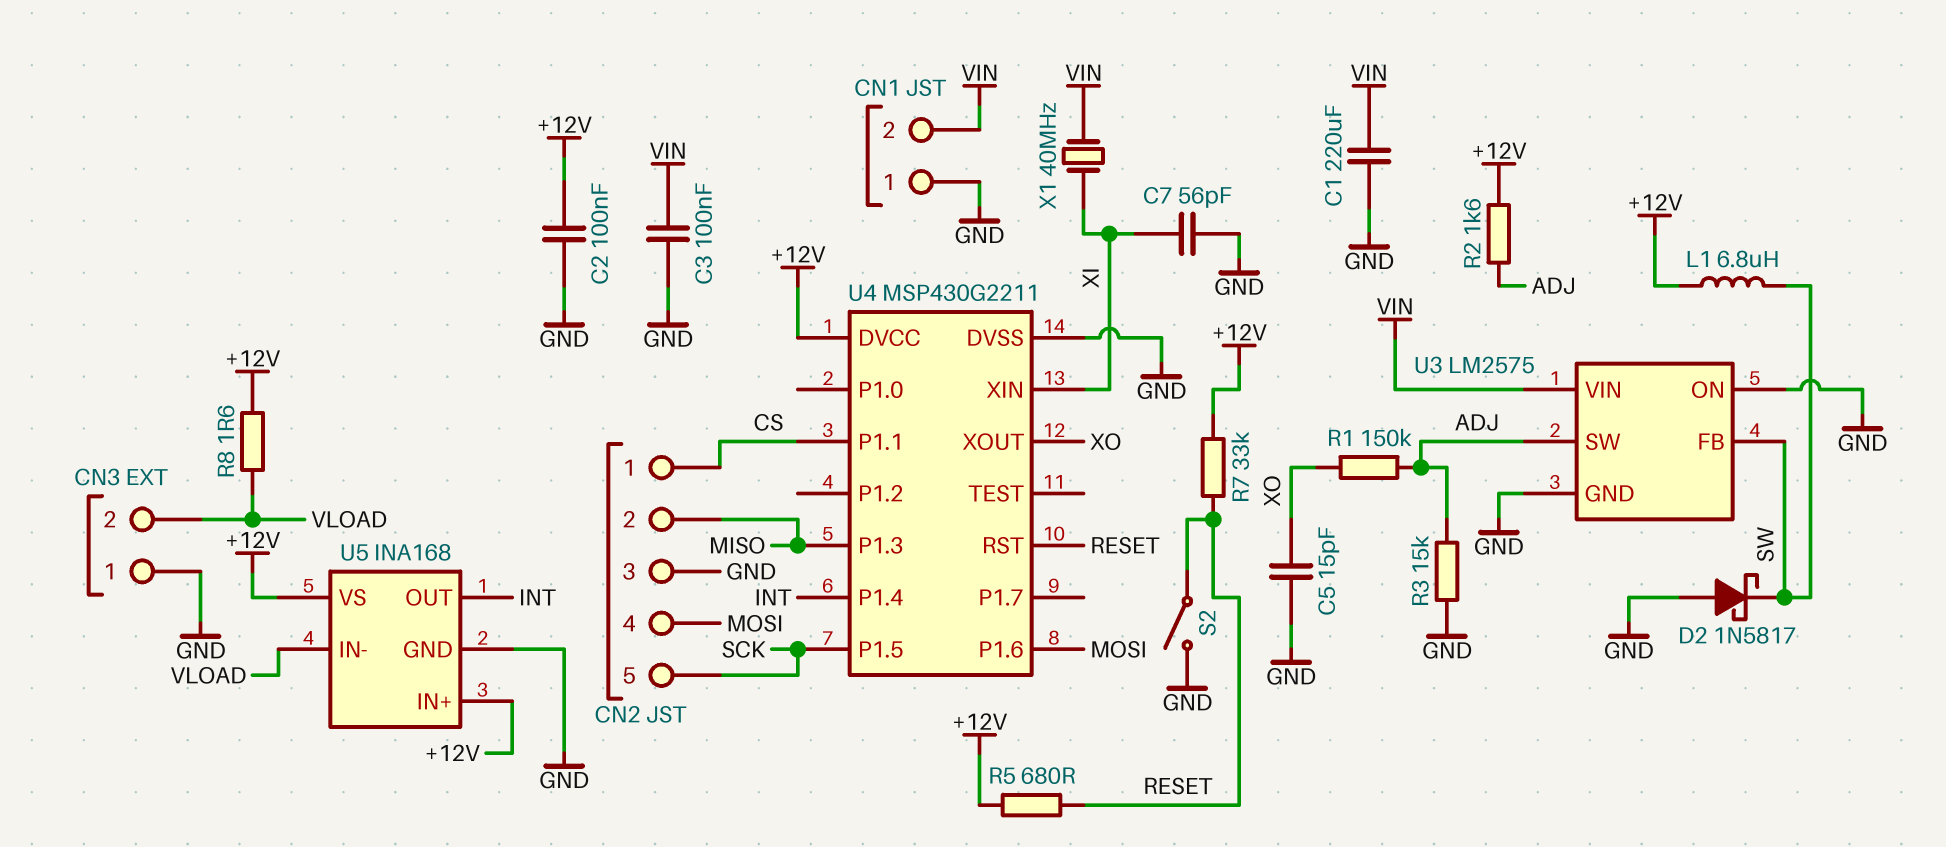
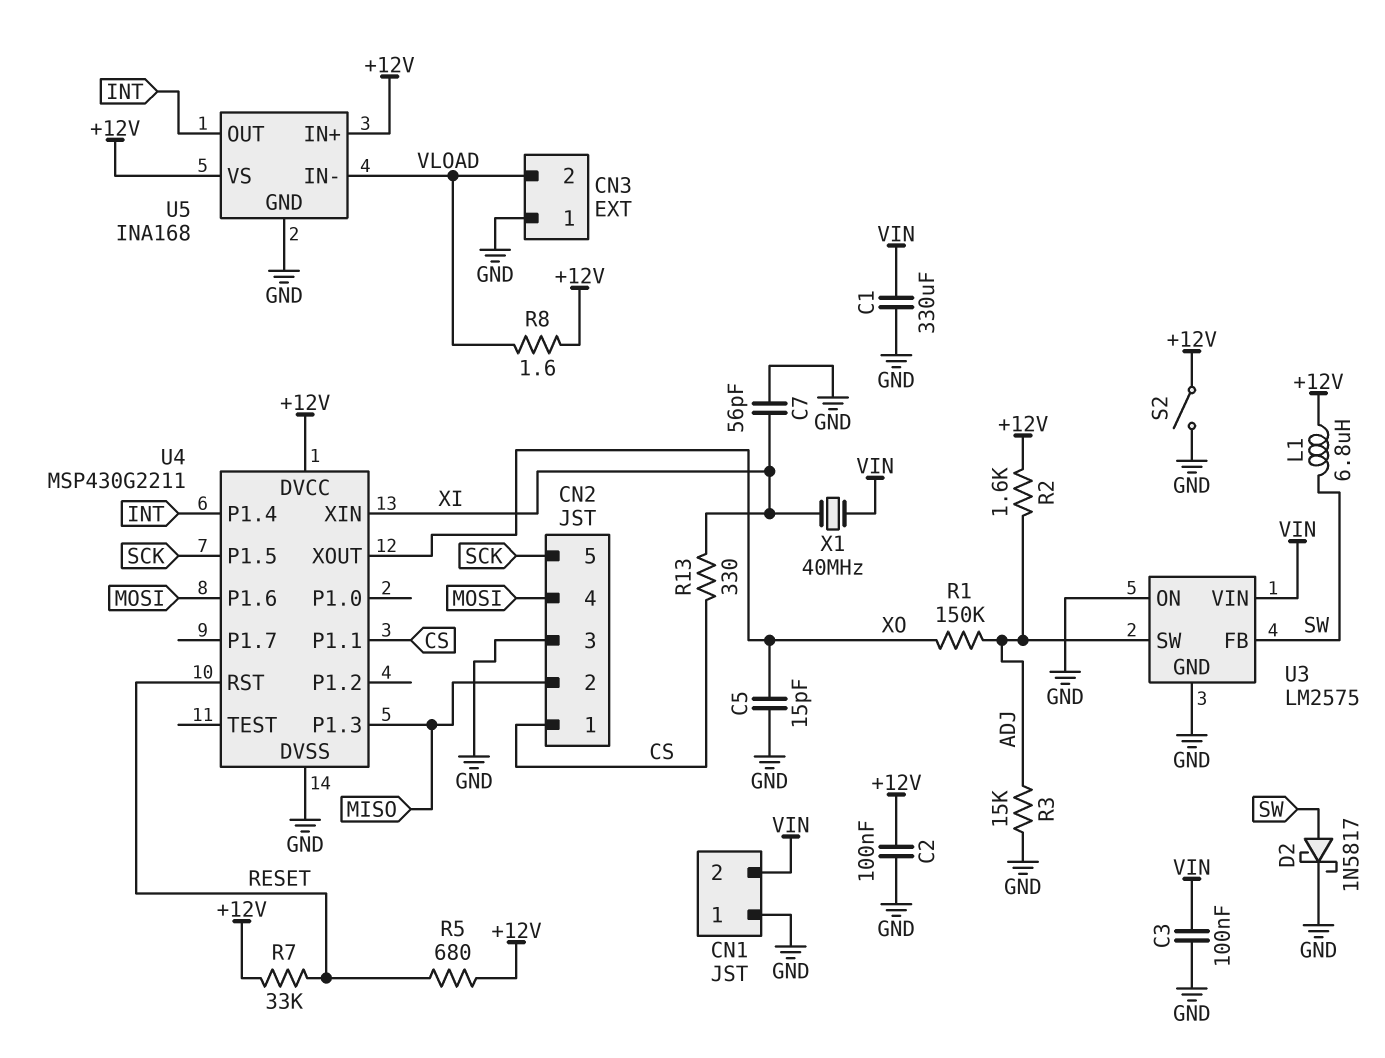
C1: 220uF (GND, VIN) -> 330uF (GND, VIN)
D2: schottky 1N5817 (A GND, K SW) -> schottky 1N5817 (A SW, K GND)
R13: none -> 330 (CS, XI)
S2: switch (GND, RESET) -> switch (+12V, GND)

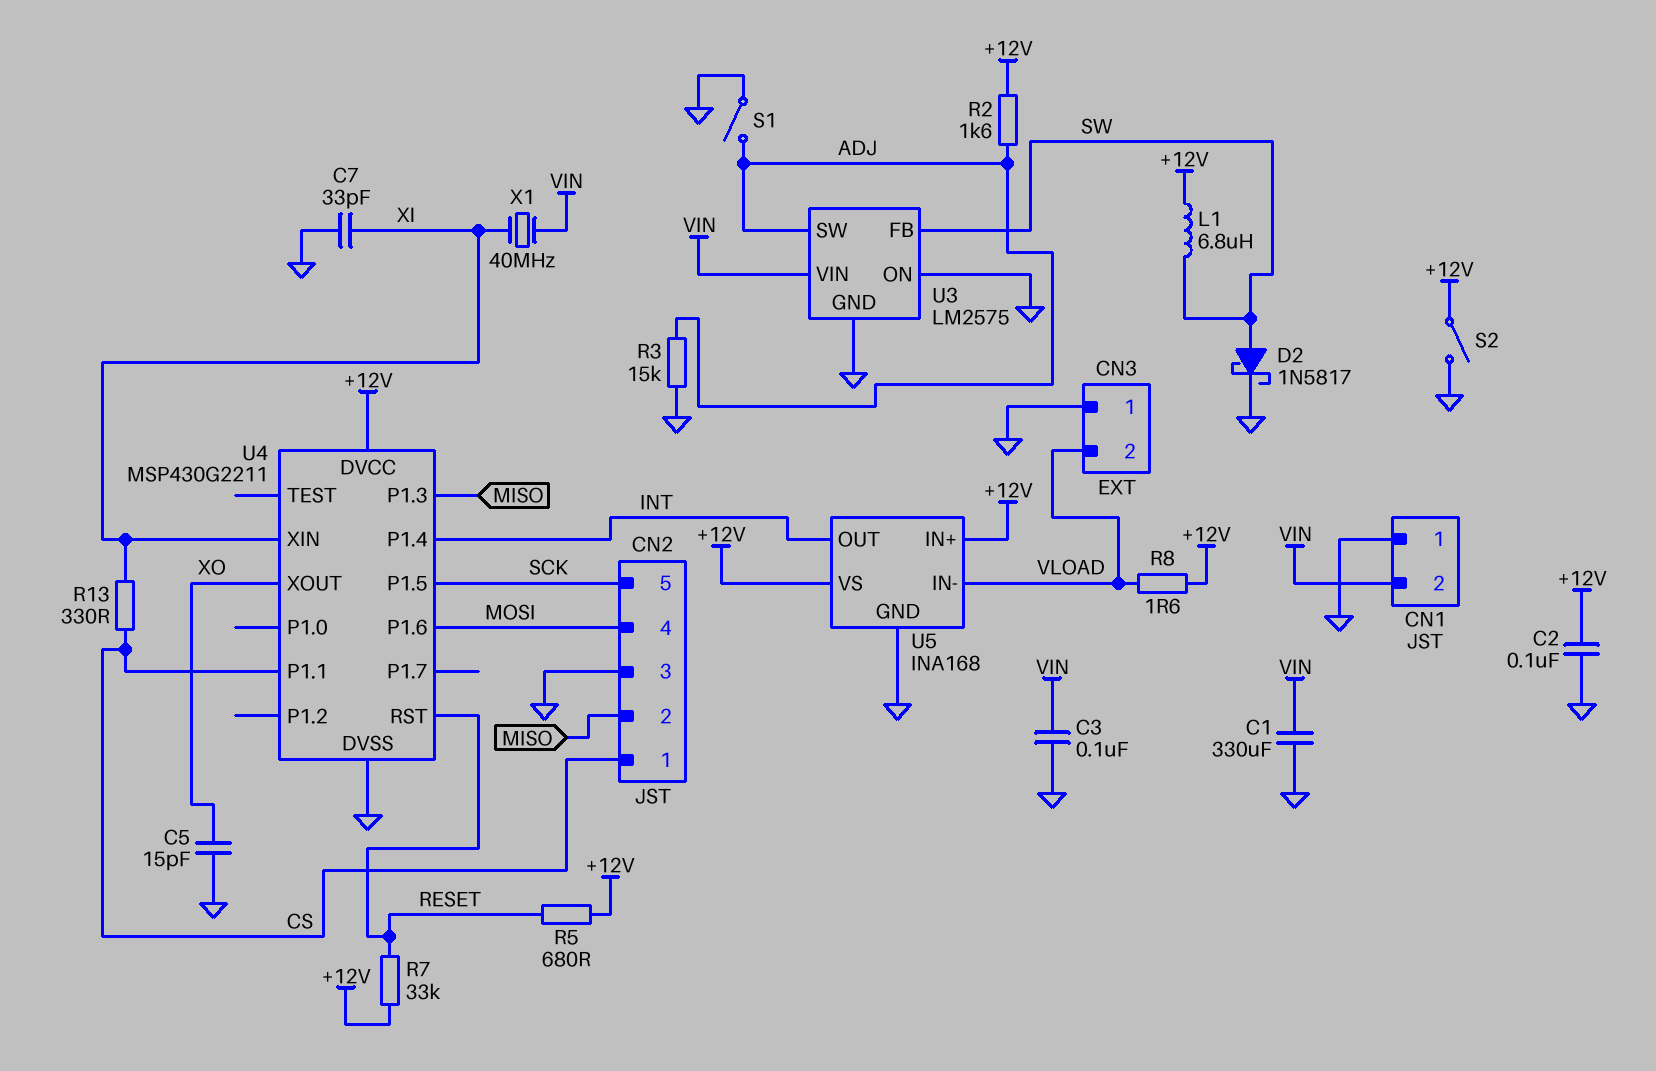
C7: 56pF (GND, XI) -> 33pF (GND, XI)
R1: 150k (ADJ, XO) -> none
S1: none -> switch (ADJ, GND)

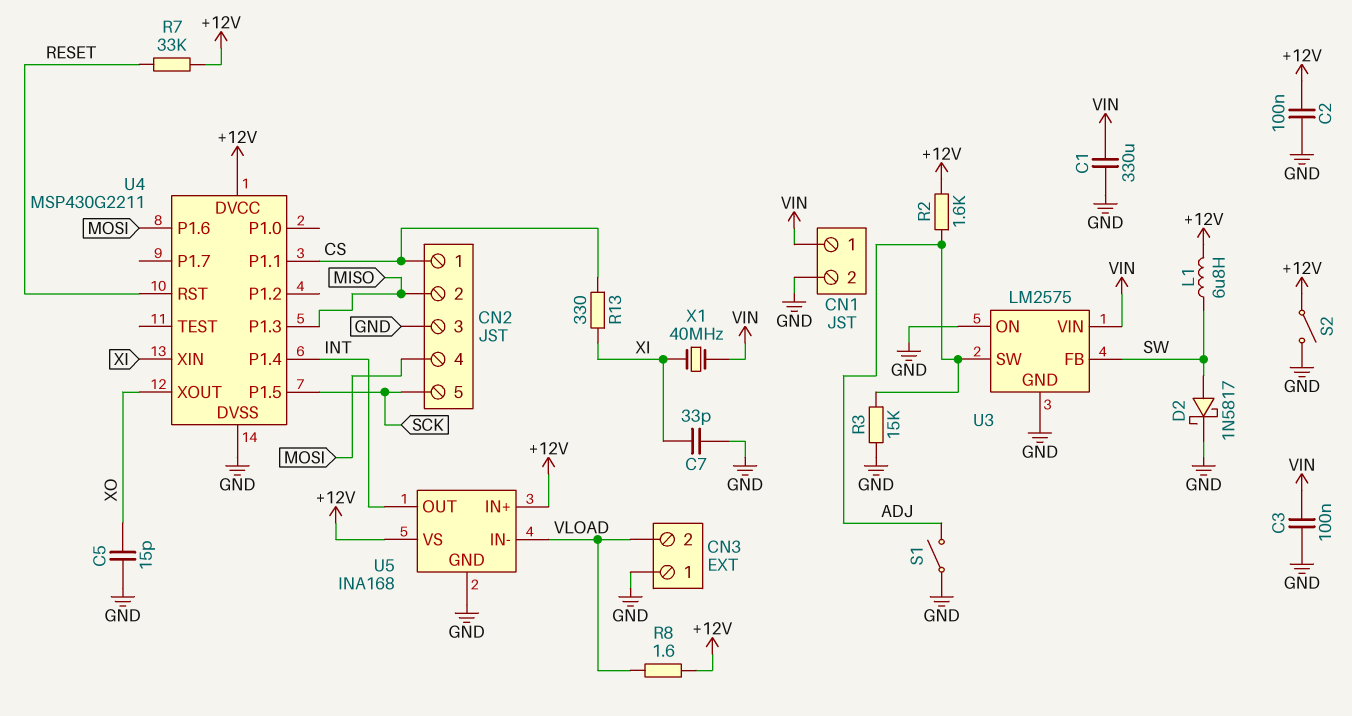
CN1 pin 1: GND -> VIN
CN1 pin 2: VIN -> GND
R5: 680 (+12V, RESET) -> none

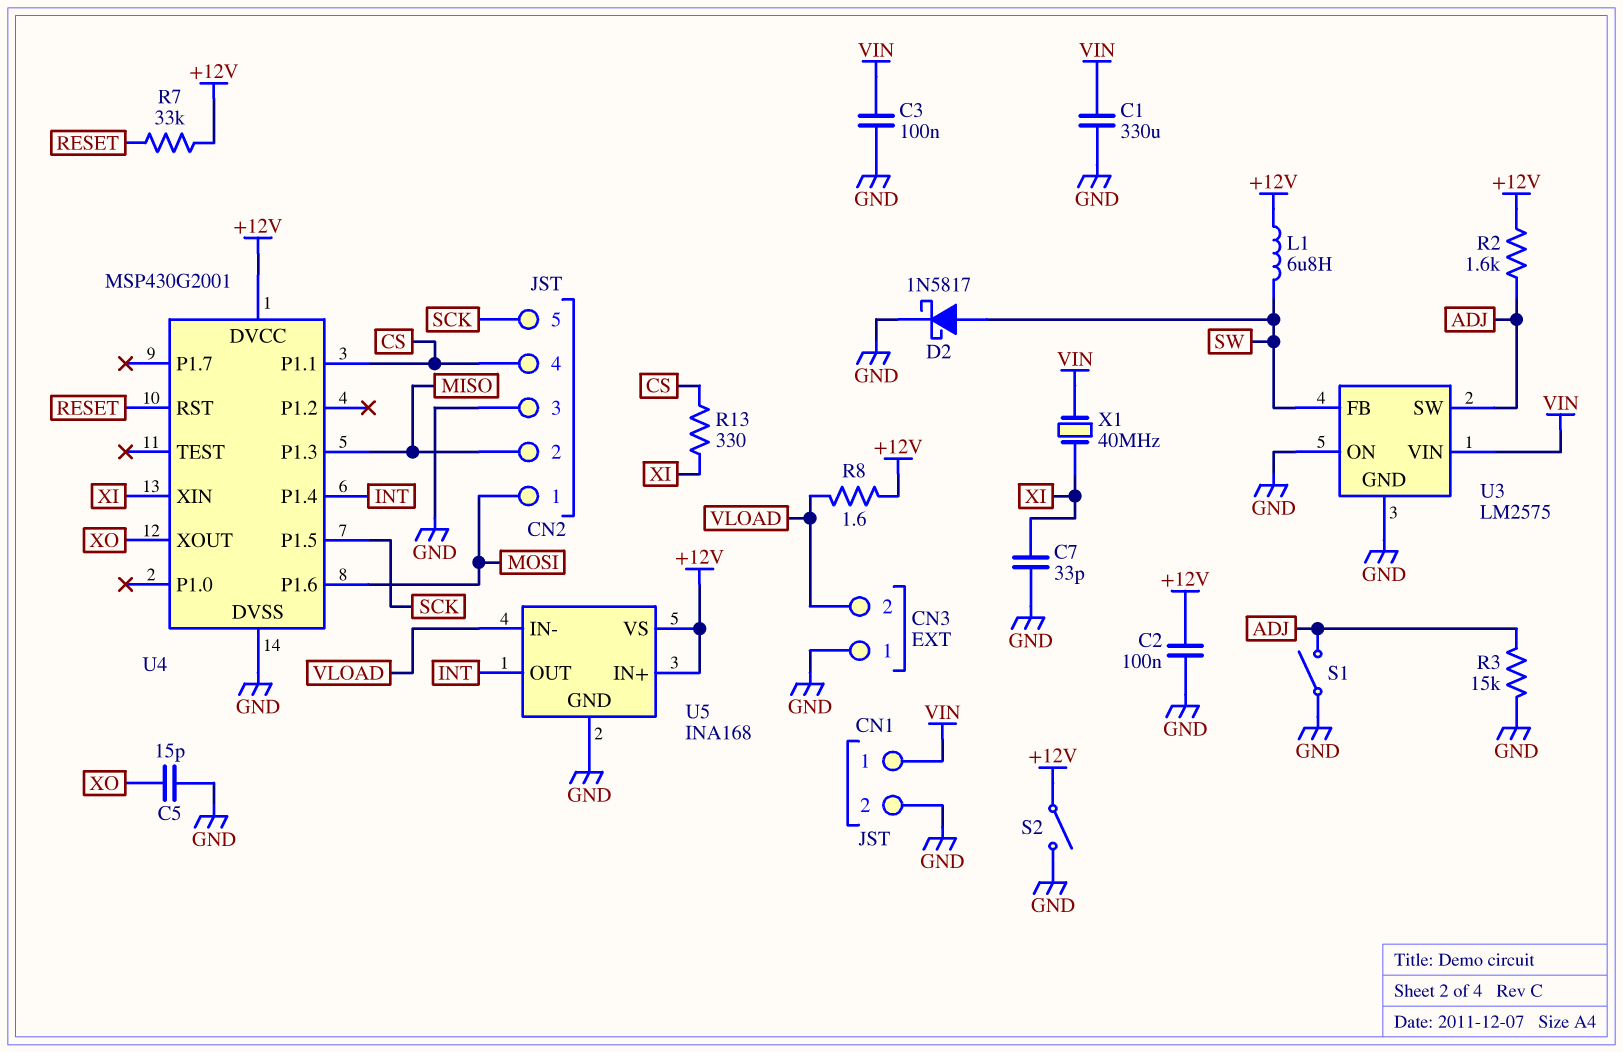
CN2 pin 1: CS -> MOSI
CN2 pin 4: MOSI -> CS
U4: MSP430G2211 -> MSP430G2001

